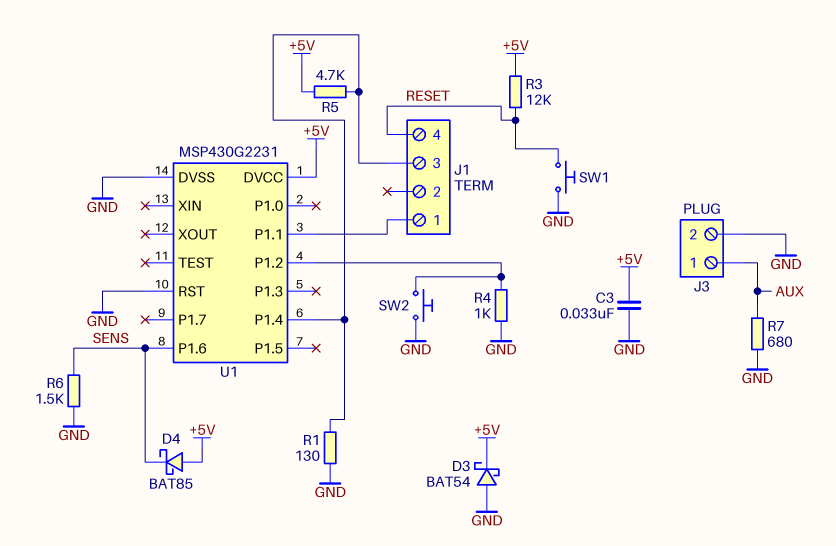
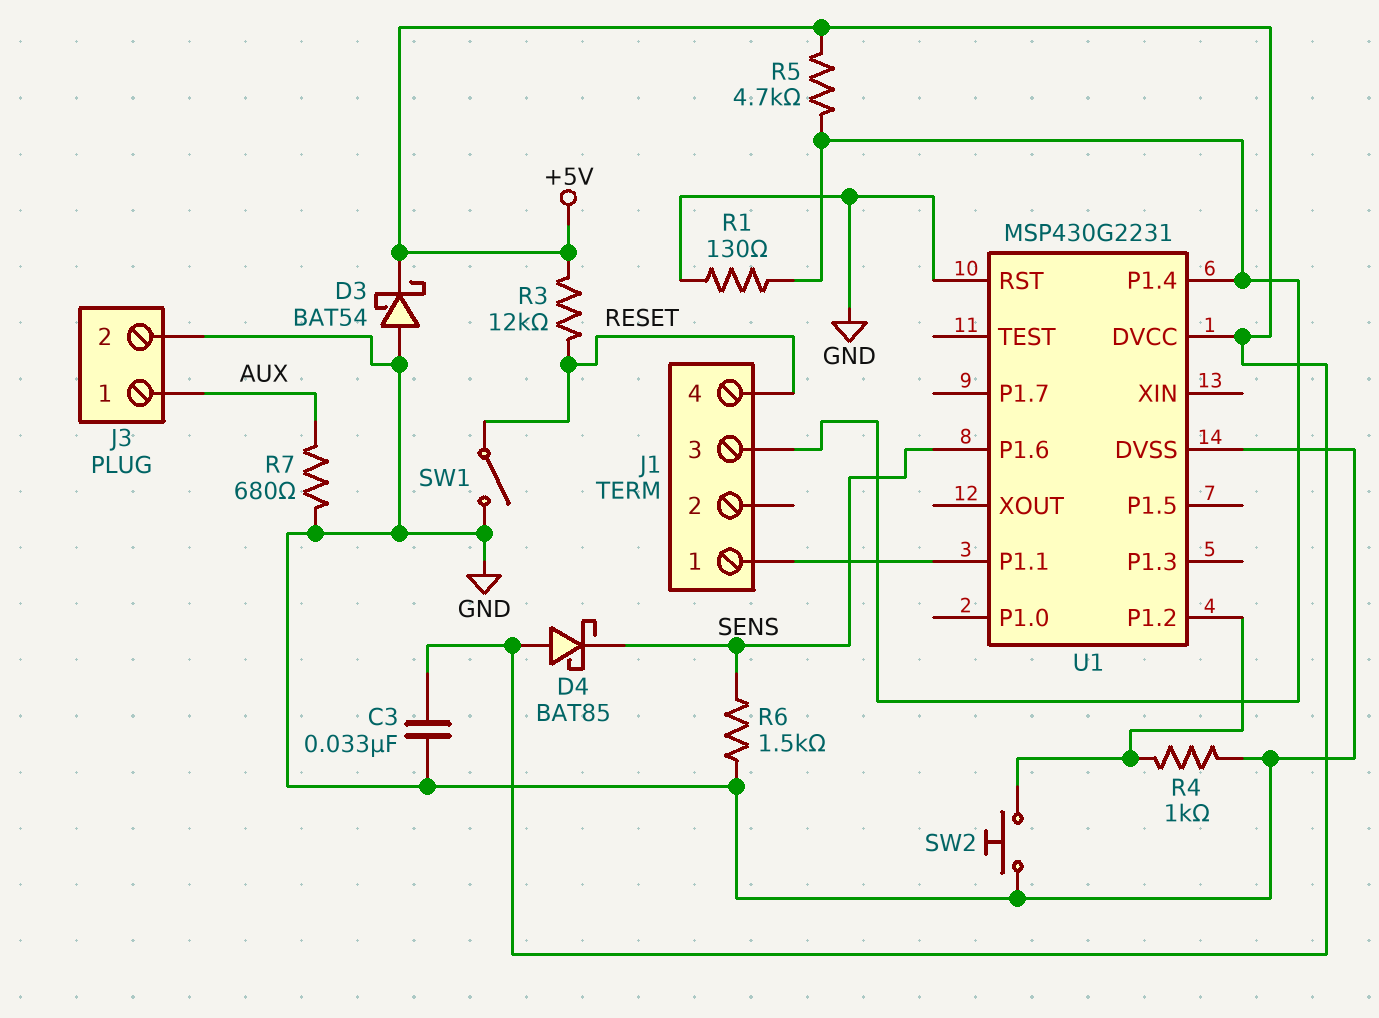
SW1: button (GND, RESET) -> switch (GND, RESET)

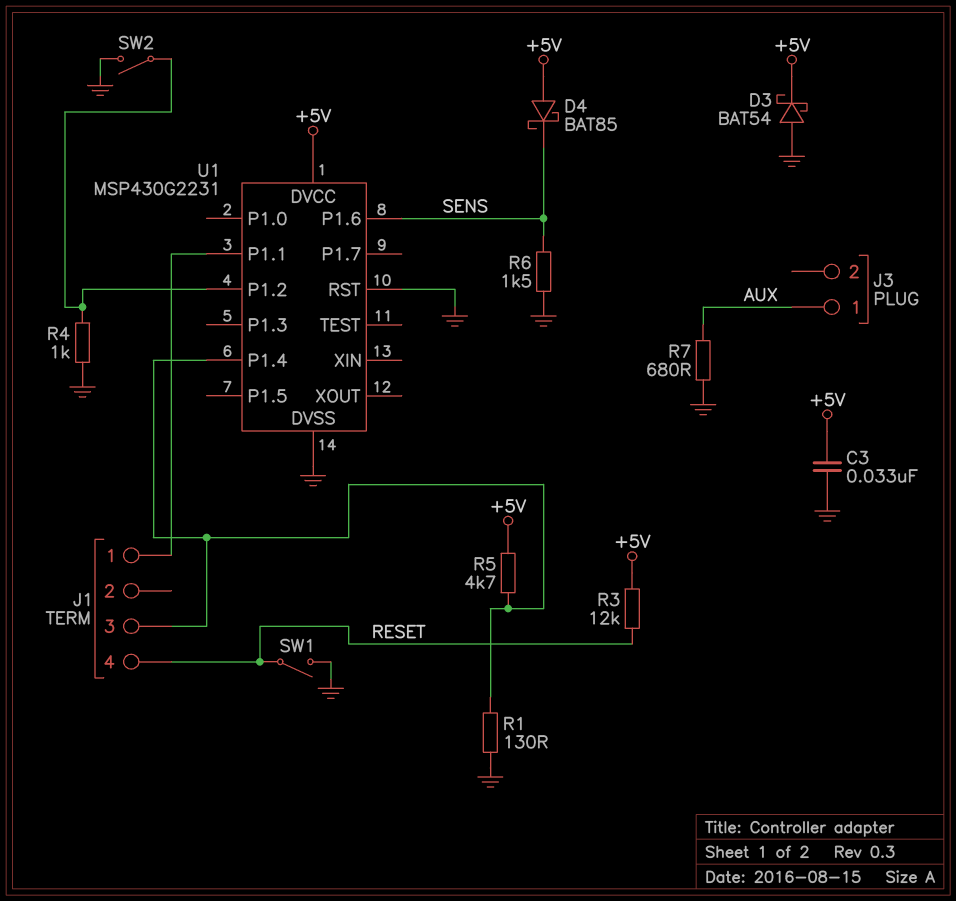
J3 pin 2: GND -> none
SW2: button (GND, U1/P1.2) -> switch (GND, U1/P1.2)

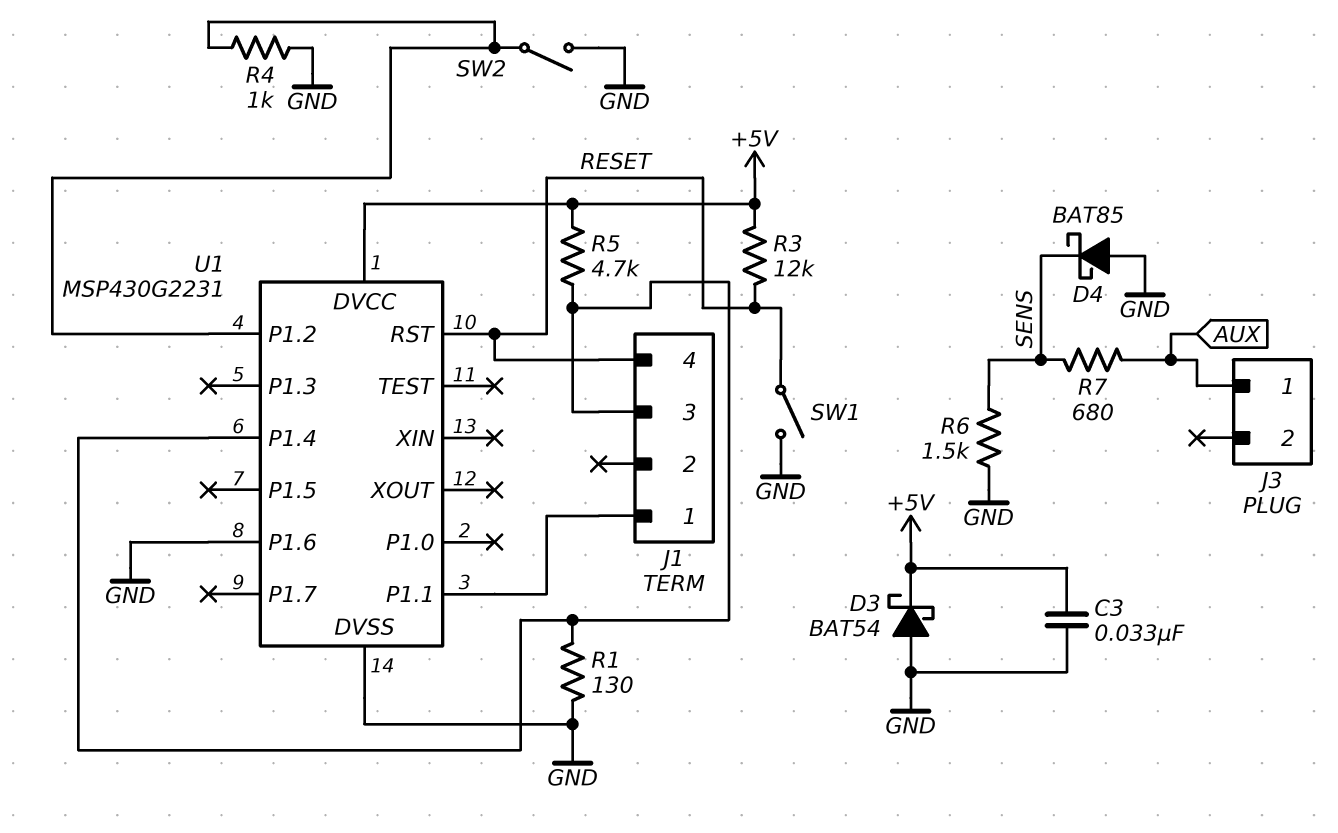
D4: schottky BAT85 (A +5V, K SENS) -> schottky BAT85 (A GND, K SENS)
R7: 680 (AUX, GND) -> 680 (AUX, SENS)
U1 pin P1.6: SENS -> GND
U1 pin RST: GND -> RESET

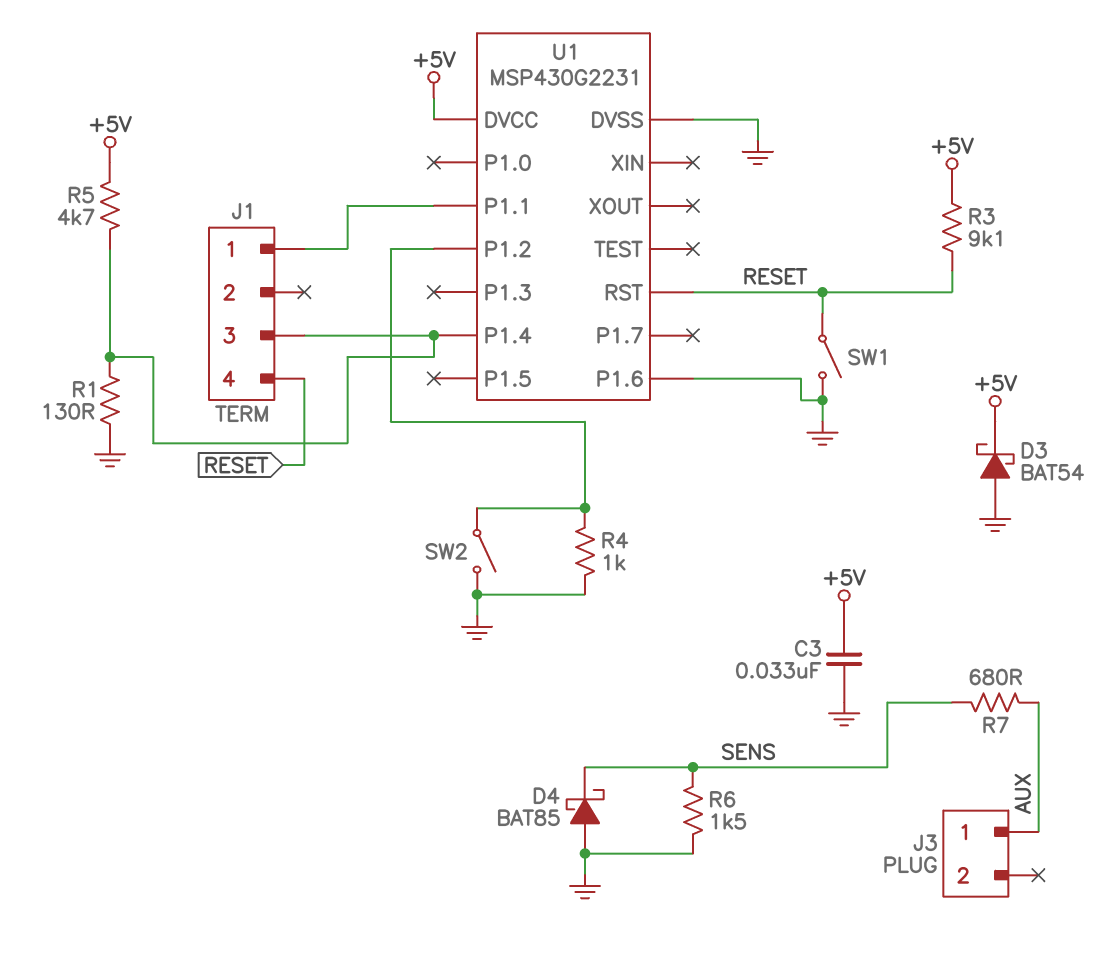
R3: 12k (+5V, RESET) -> 9.1k (+5V, RESET)

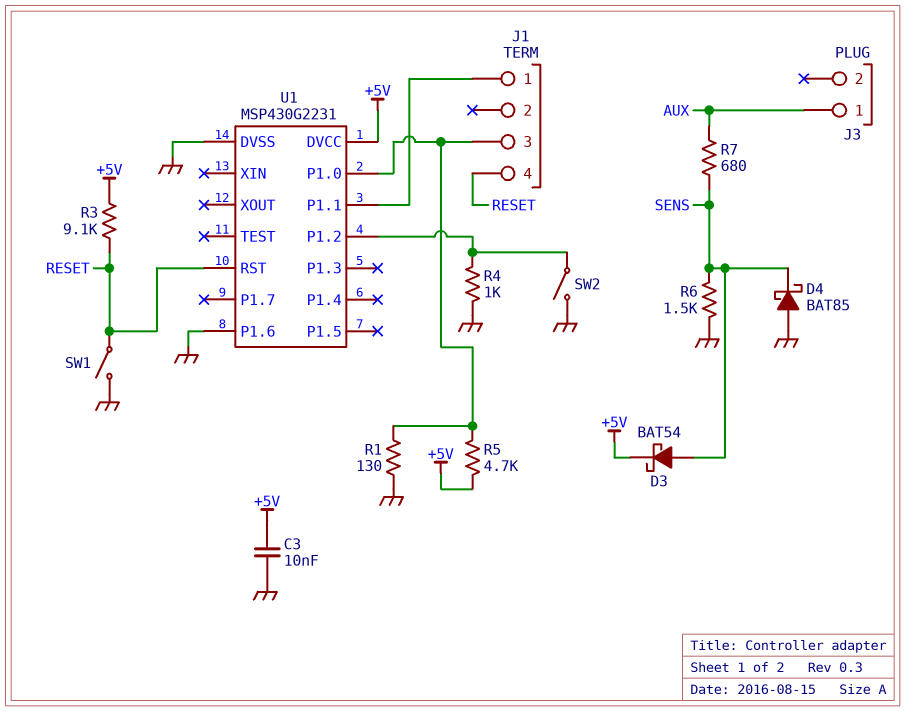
C3: 33nF (+5V, GND) -> 10nF (+5V, GND)
D3: schottky BAT54 (A GND, K +5V) -> schottky BAT54 (A SENS, K +5V)
U1 pin P1.0: none -> J1/3
U1 pin P1.4: J1/3 -> none

